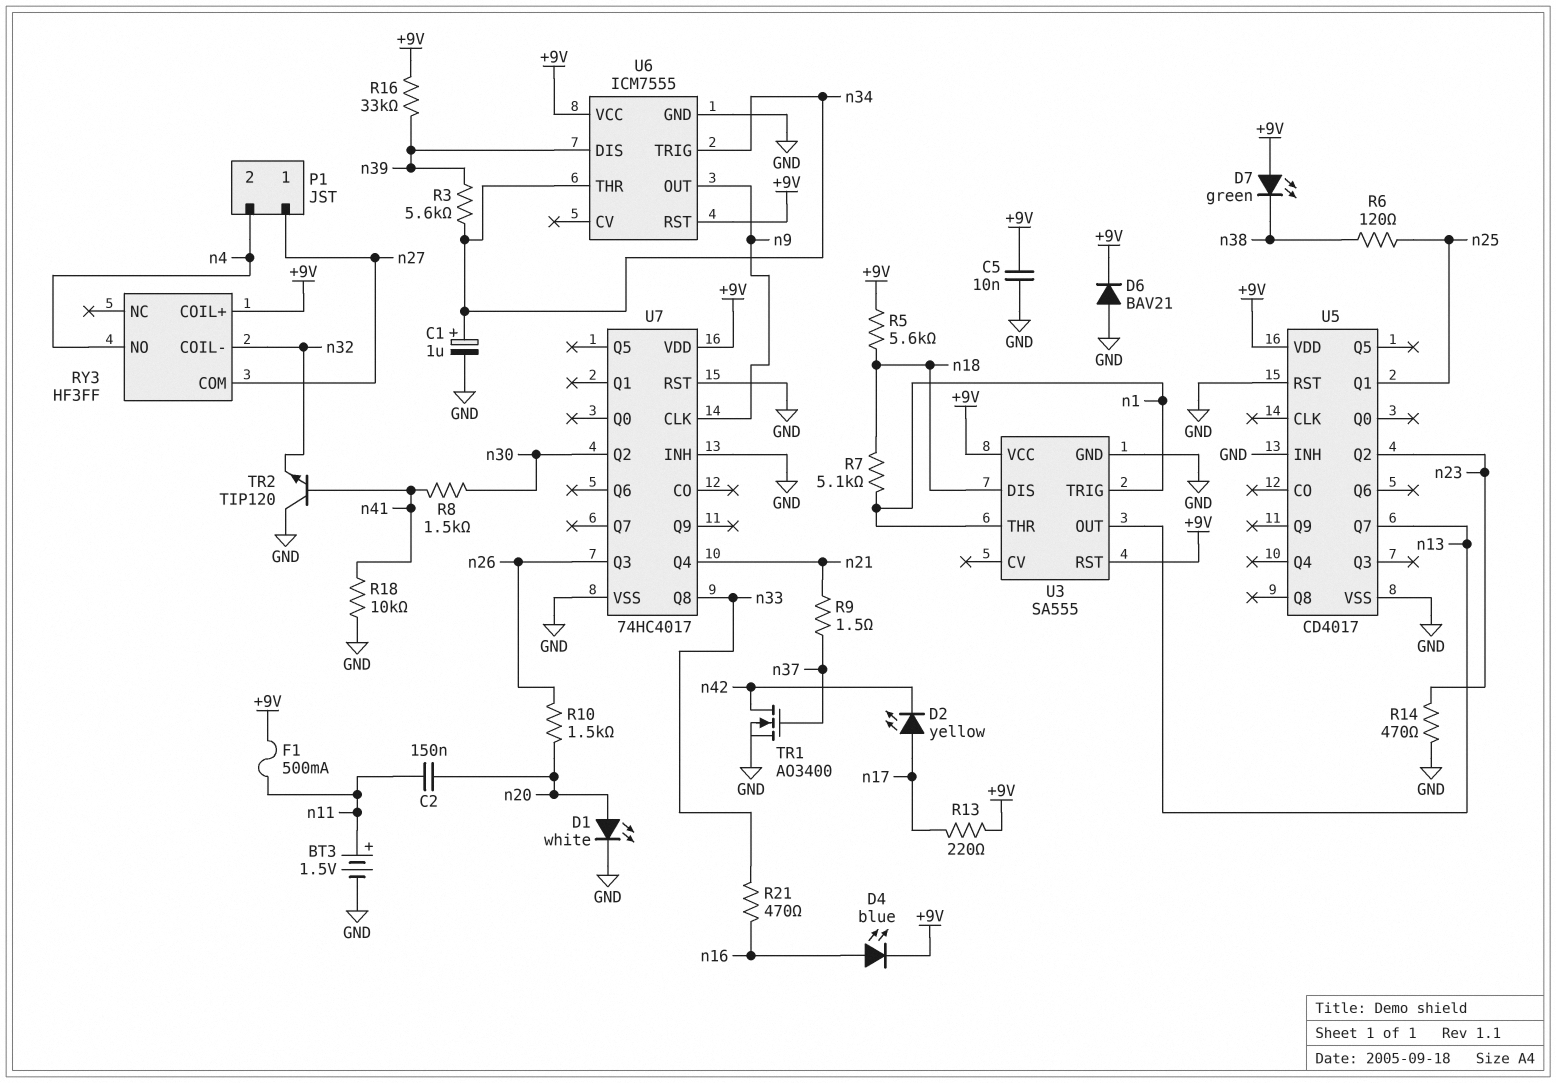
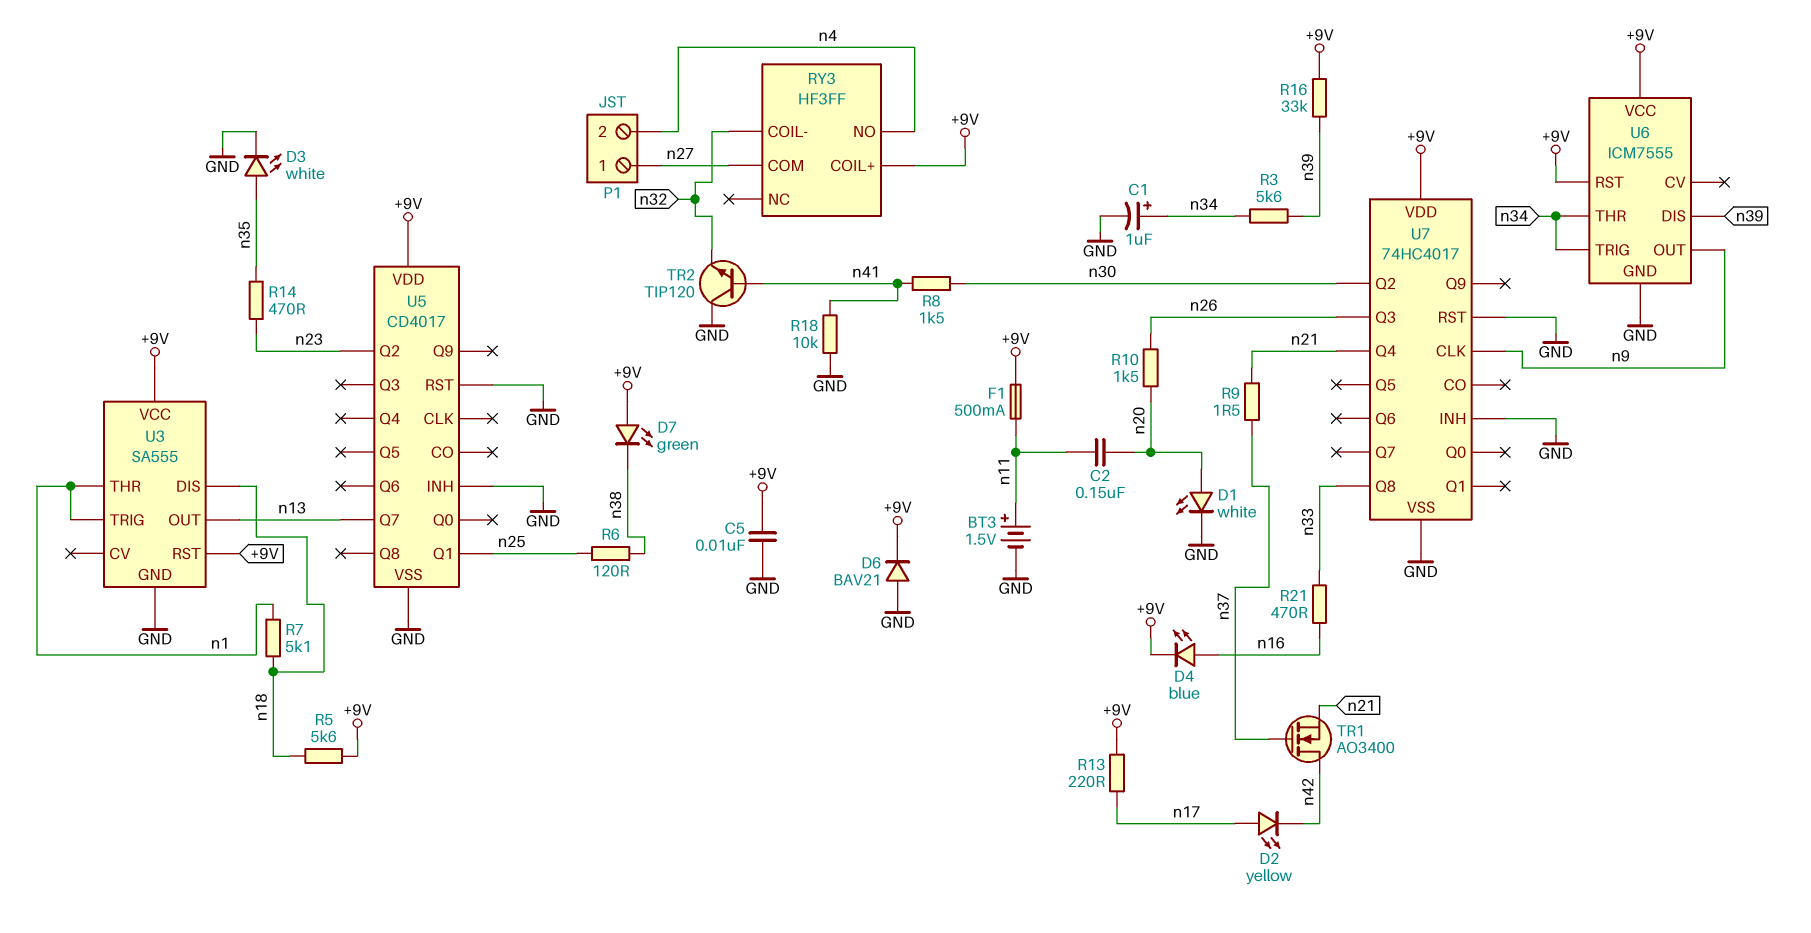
D3: none -> LED white (A n35, K GND)
R14: 470 (GND, n23) -> 470 (n23, n35)
TR1: NMOS AO3400 (G n37, D n42, S GND) -> NMOS AO3400 (G n37, D n42, S n21)

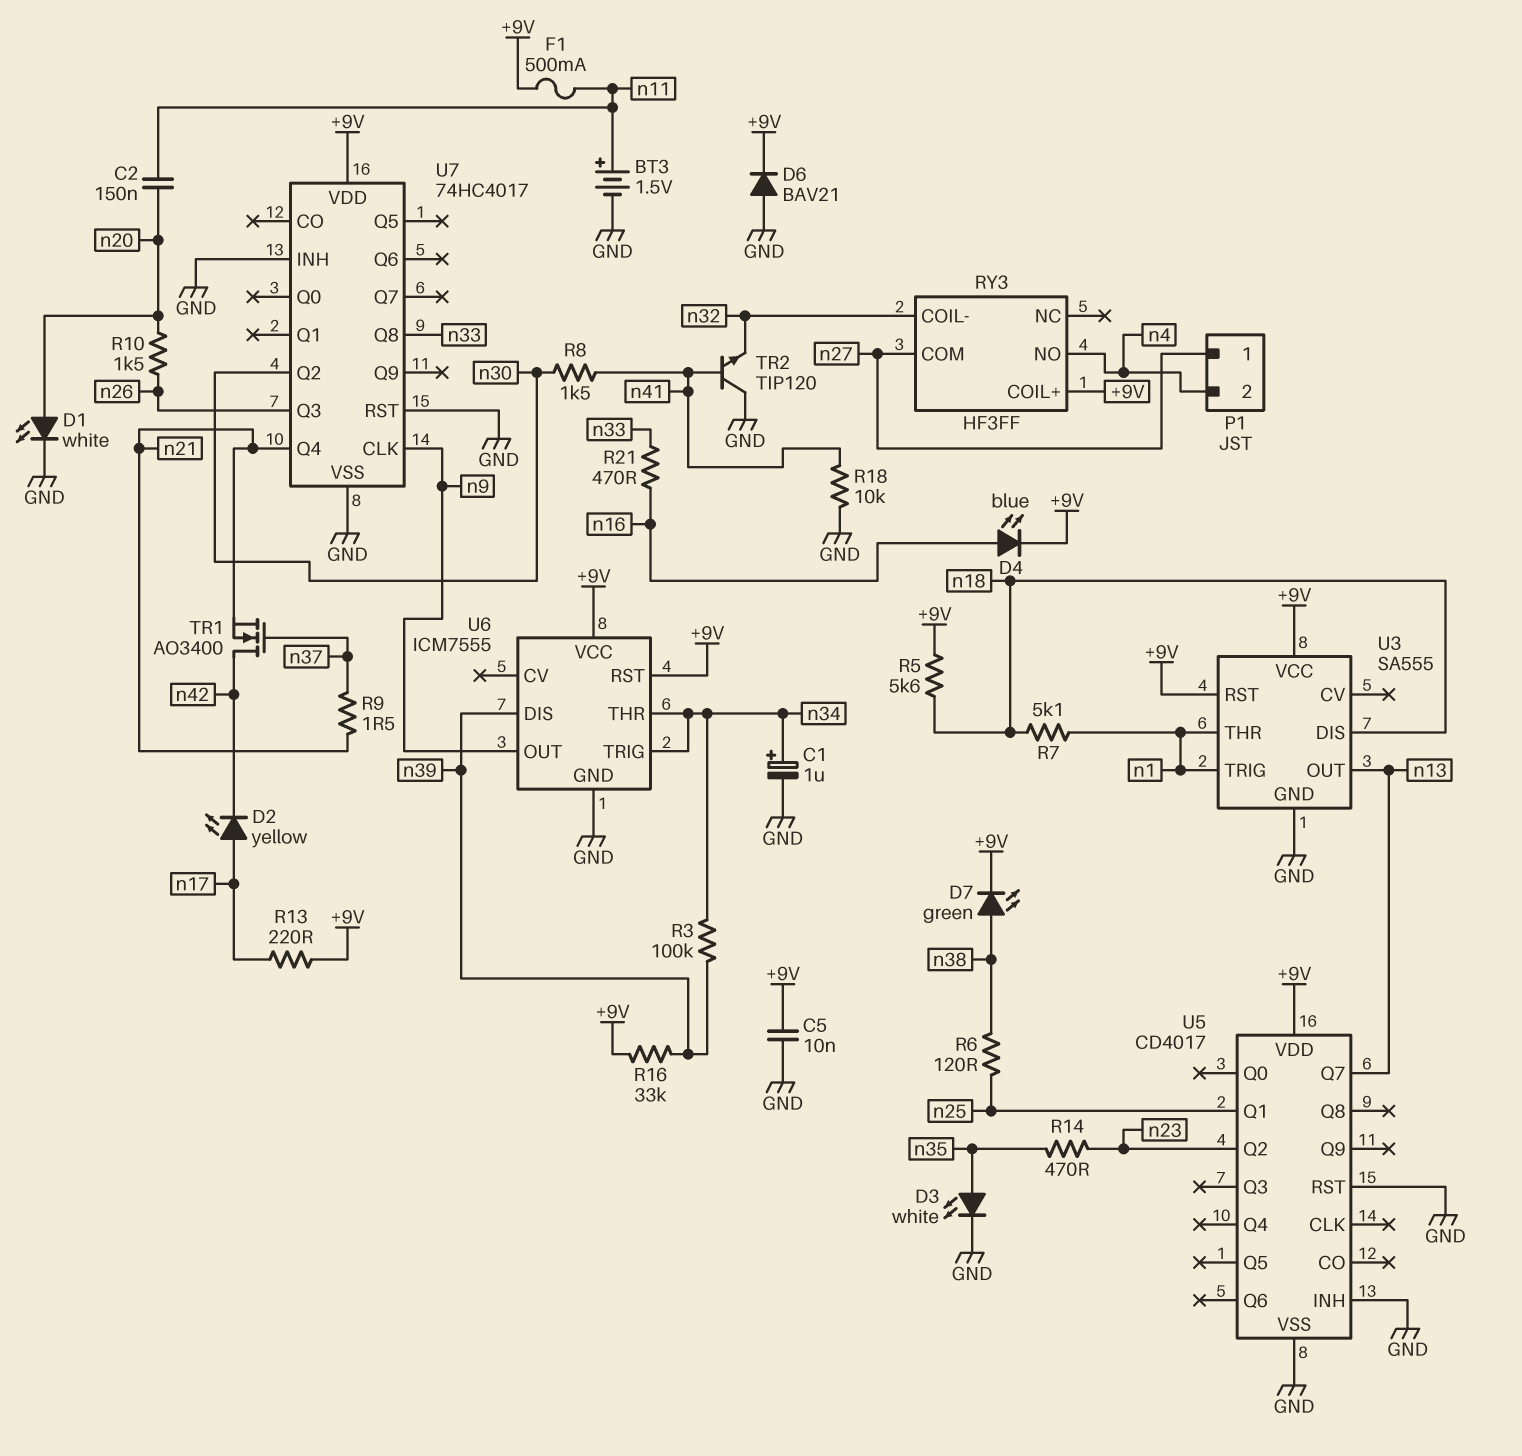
D7: LED green (A +9V, K n38) -> LED green (A n38, K +9V)
R3: 5.6k (n34, n39) -> 100k (n34, n39)

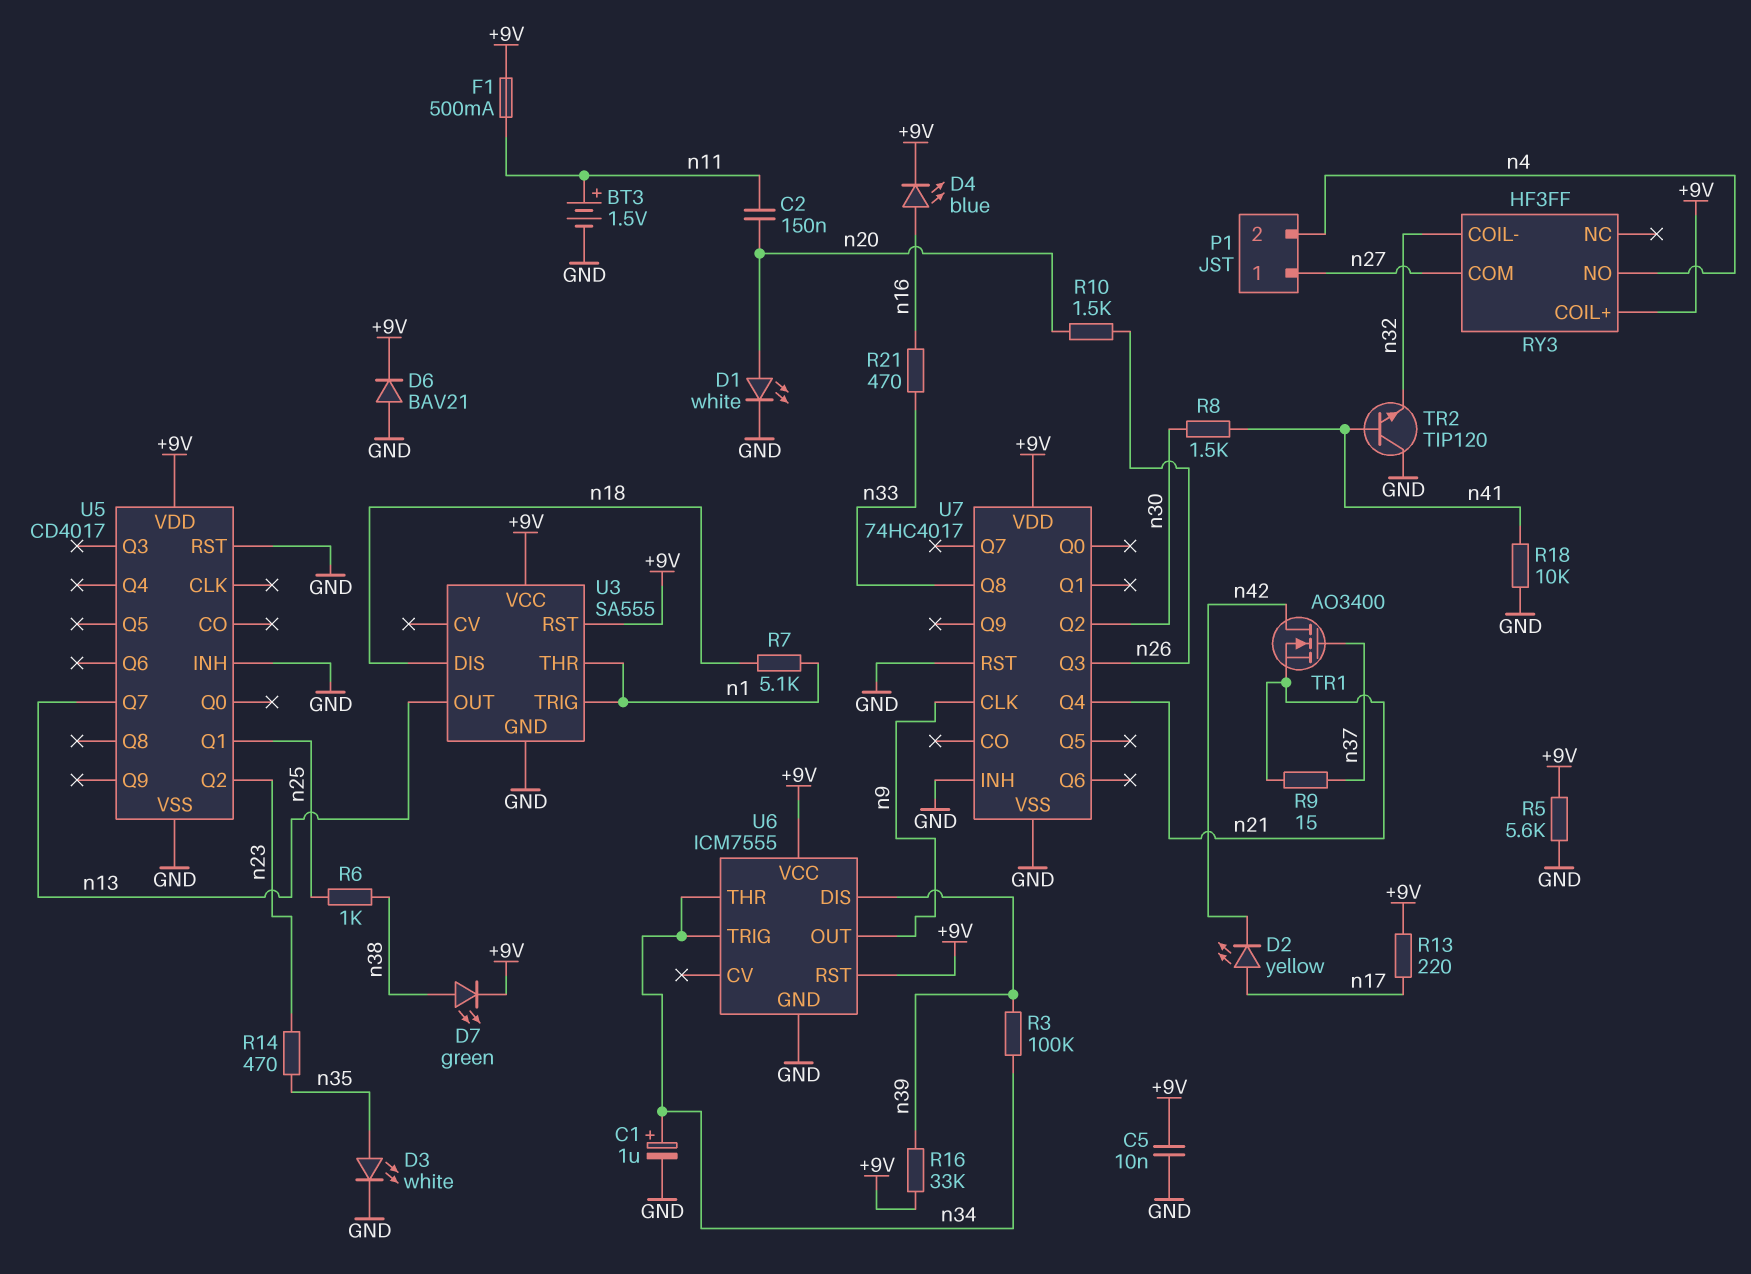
R5: 5.6k (+9V, n18) -> 5.6k (+9V, GND)
R6: 120 (n25, n38) -> 1k (n25, n38)
R9: 1.5 (n21, n37) -> 15 (n21, n37)

